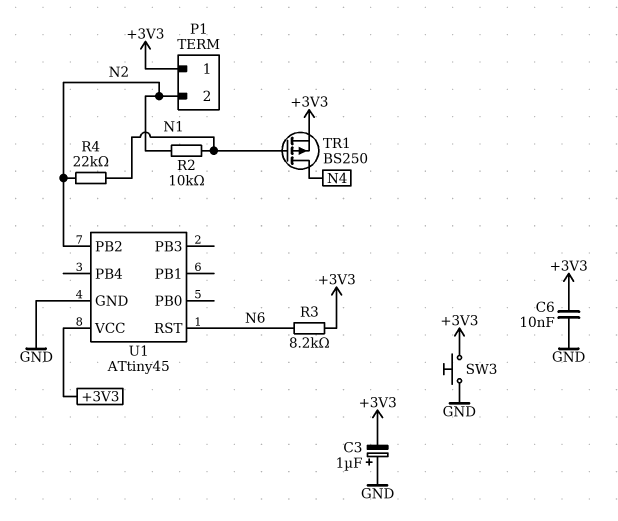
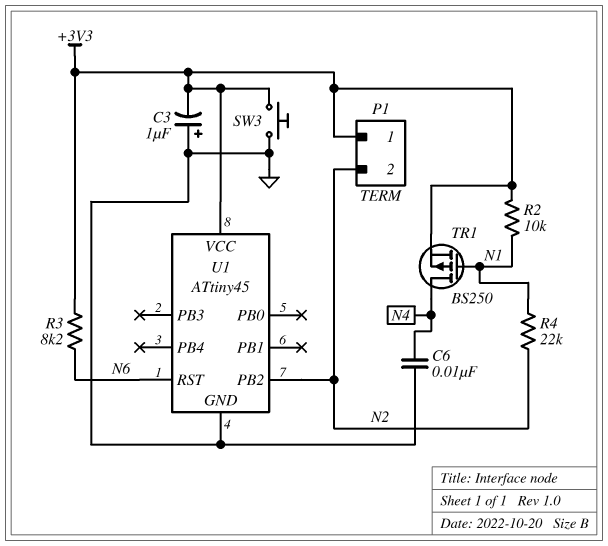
C6: 10nF (+3V3, GND) -> 10nF (GND, N4)
R2: 10k (N1, N2) -> 10k (+3V3, N1)

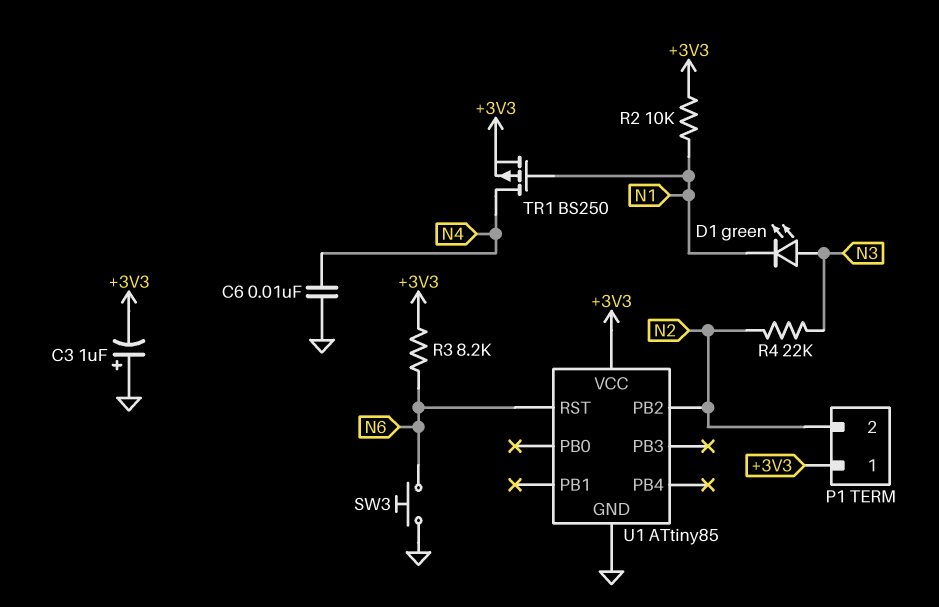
D1: none -> LED green (A N3, K N1)
R4: 22k (N1, N2) -> 22k (N2, N3)
SW3: button (+3V3, GND) -> button (GND, N6)
U1: ATtiny45 -> ATtiny85

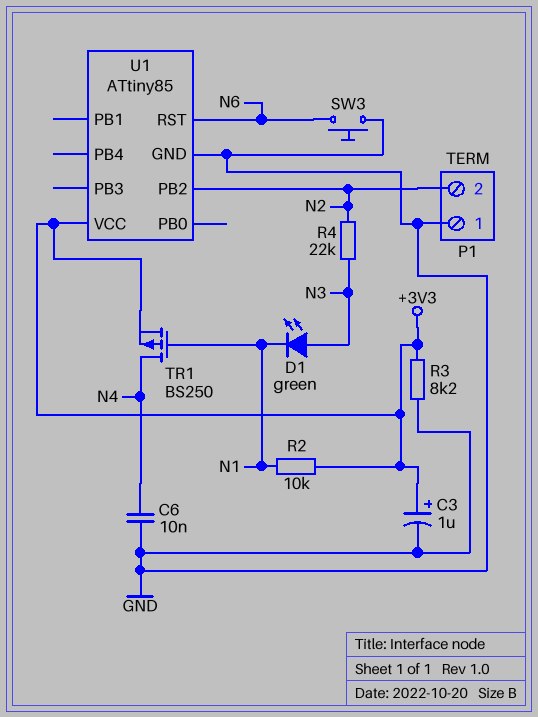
C3: 1uF (plus GND, minus +3V3) -> 1uF (plus +3V3, minus GND)
P1 pin 1: +3V3 -> GND
R3: 8.2k (+3V3, N6) -> 8.2k (+3V3, GND)

